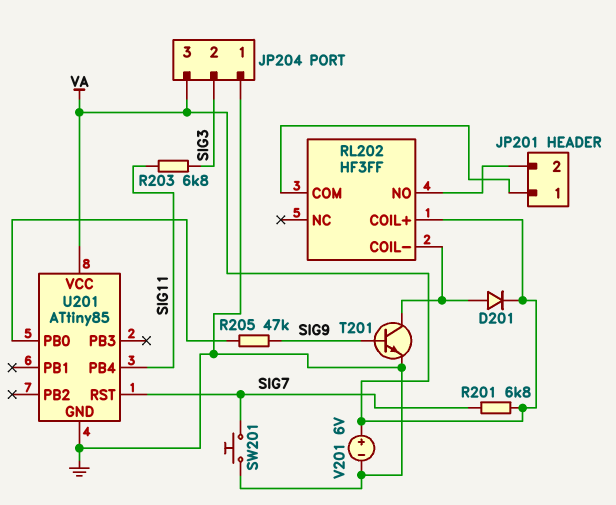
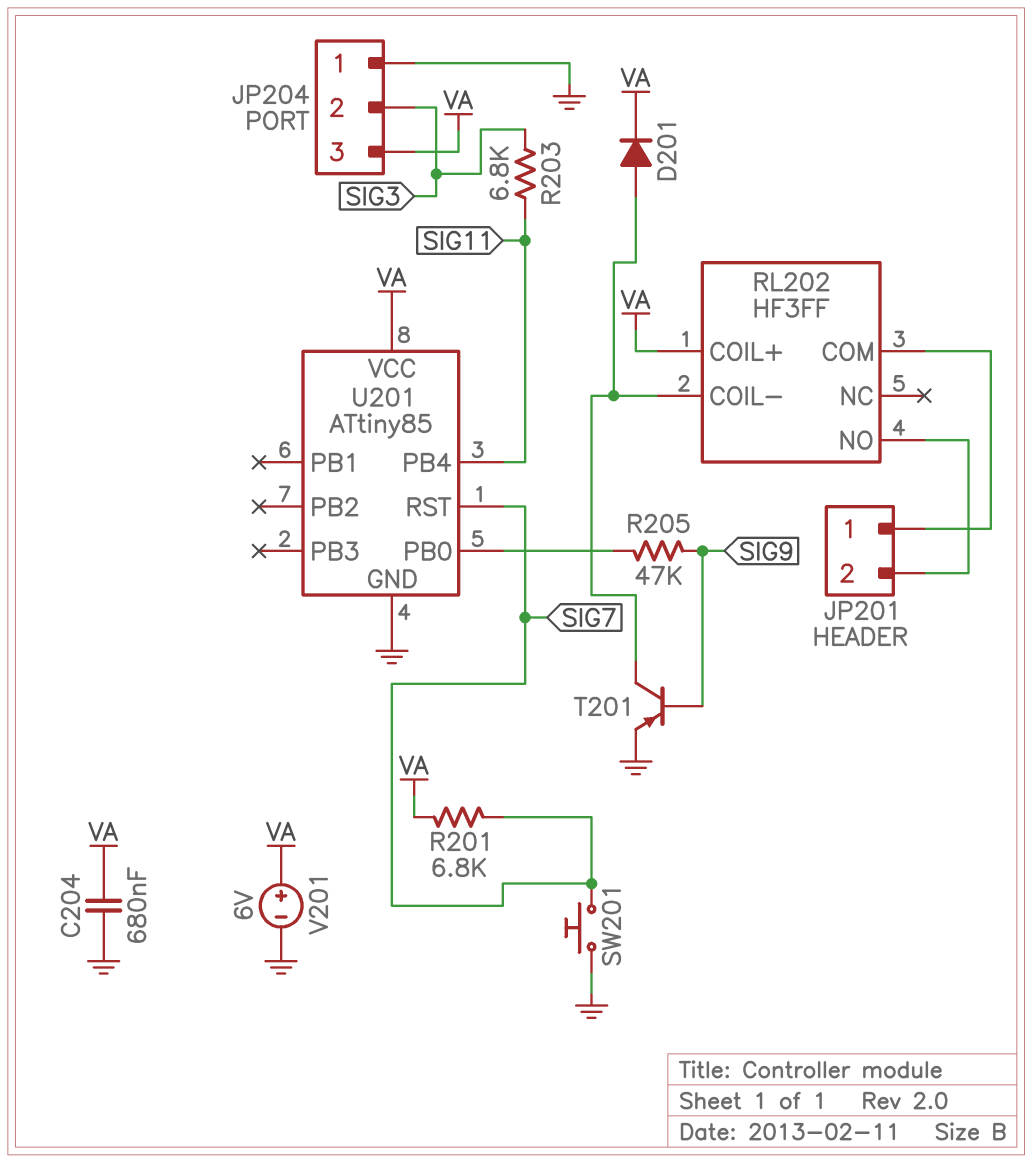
C204: none -> 680nF (GND, VA)
T201: NPN (B SIG9, C RL202/COIL-, E GND) -> PNP (B SIG9, C RL202/COIL-, E GND)

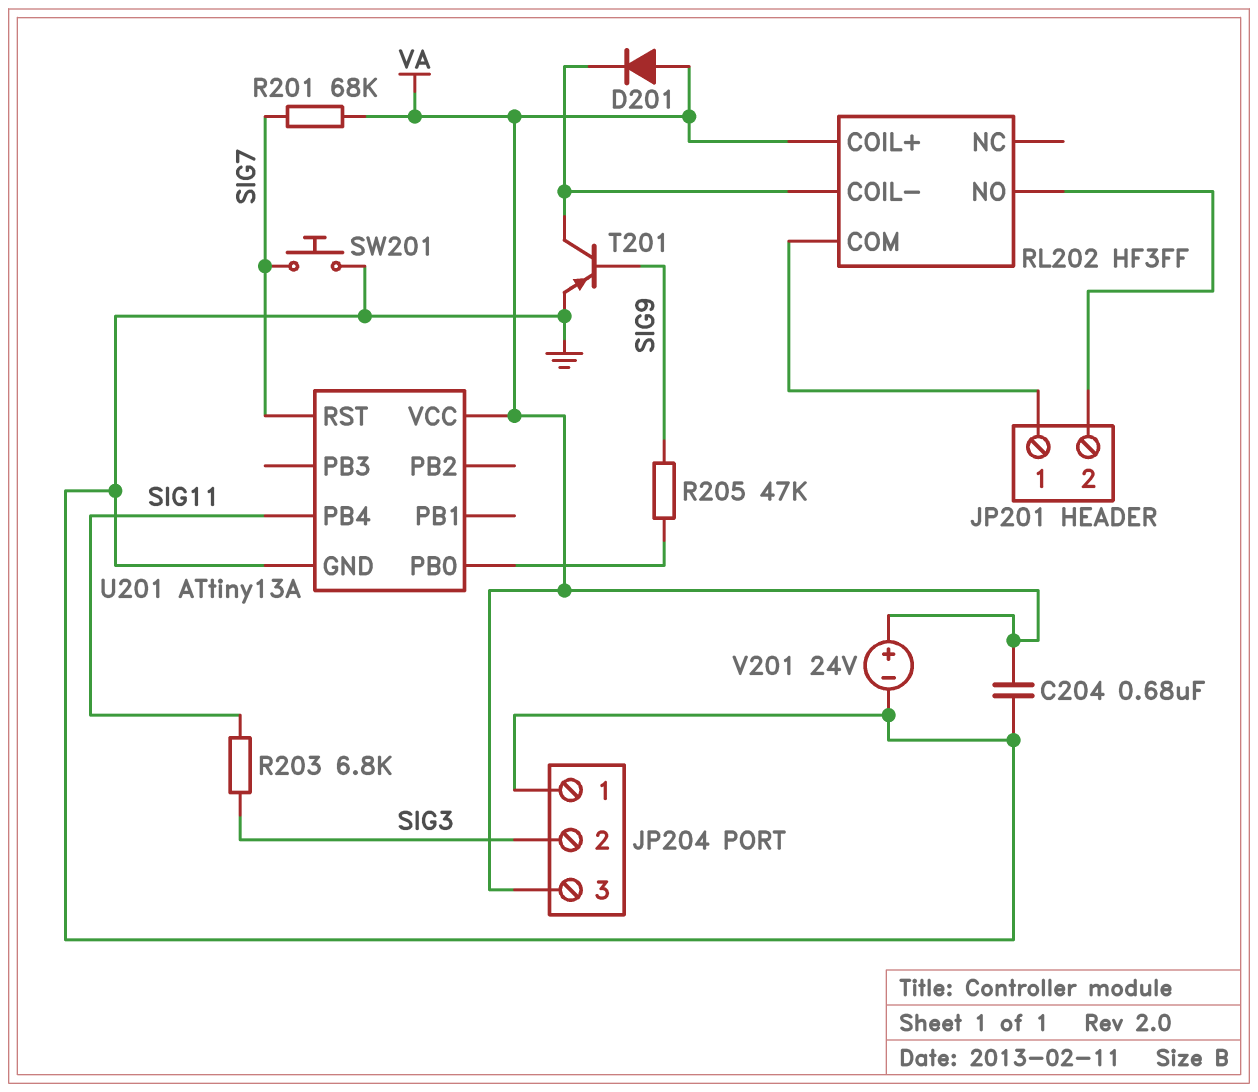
D201: diode (A RL202/COIL-, K VA) -> diode (A VA, K RL202/COIL-)
R201: 6.8k (SIG7, VA) -> 68k (SIG7, VA)
U201: ATtiny85 -> ATtiny13A
V201: 6V (plus VA, minus GND) -> 24V (plus VA, minus GND)

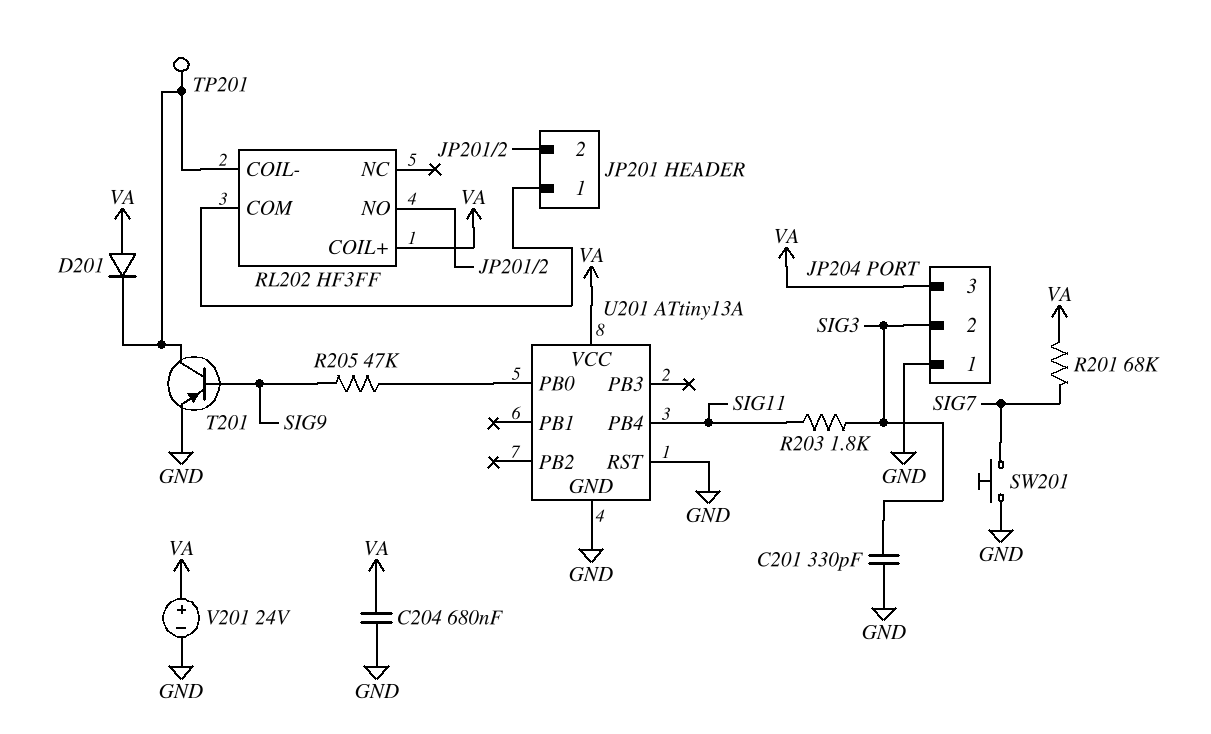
C201: none -> 330pF (GND, SIG3)
R203: 6.8k (SIG3, SIG11) -> 1.8k (SIG3, SIG11)
TP201: none -> test point (RL202/COIL-)
U201 pin RST: SIG7 -> GND

